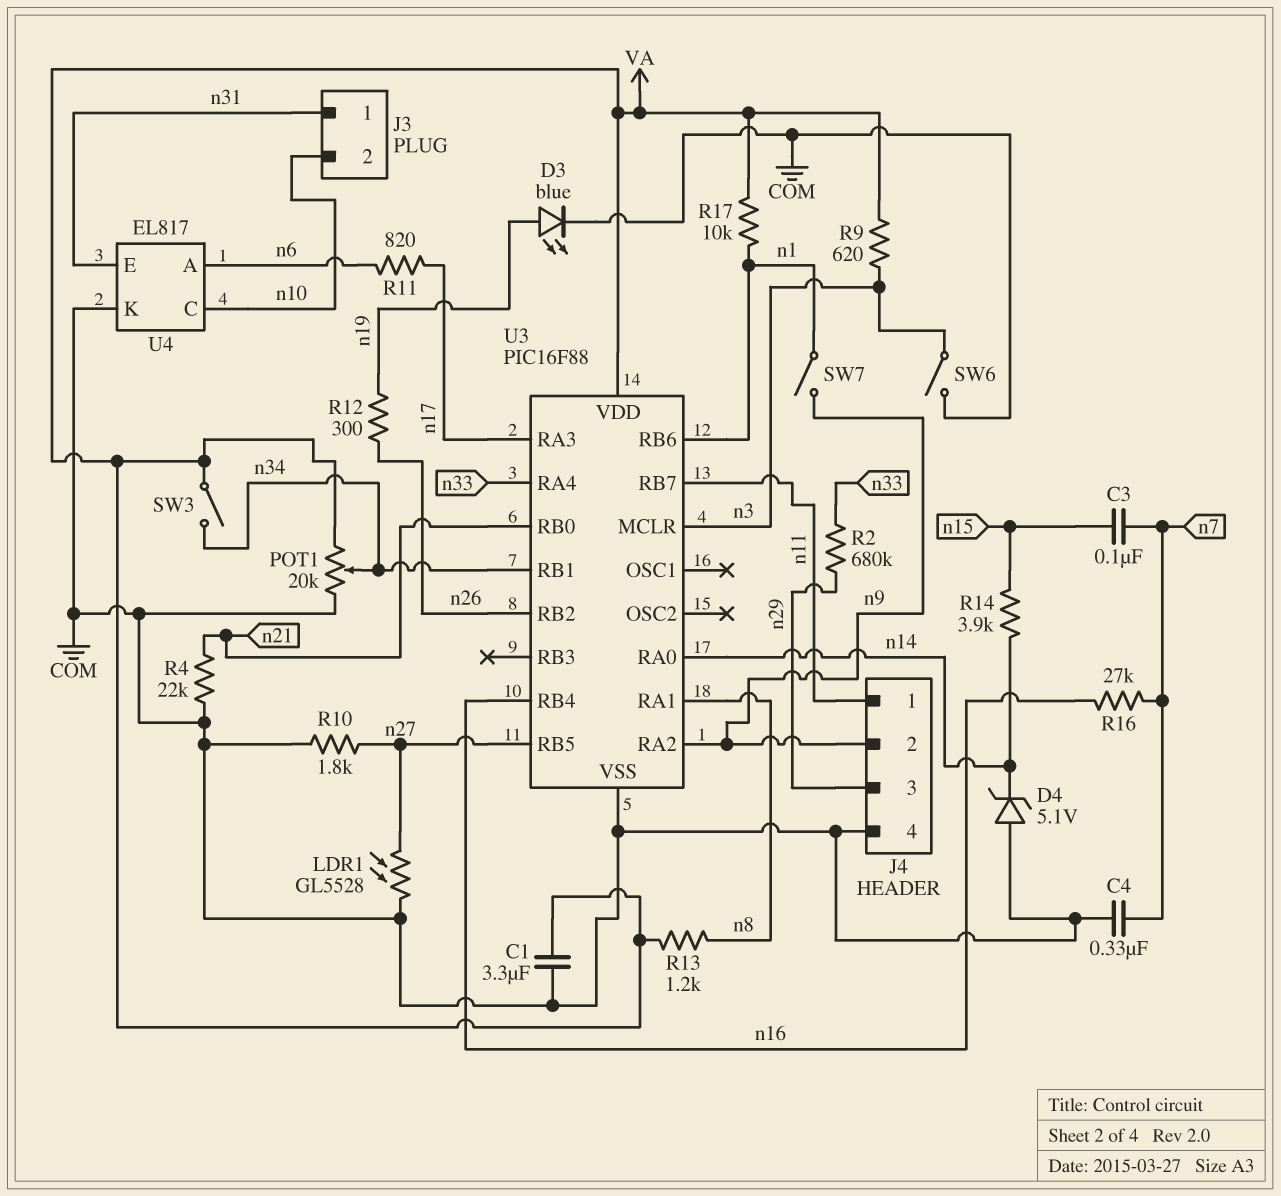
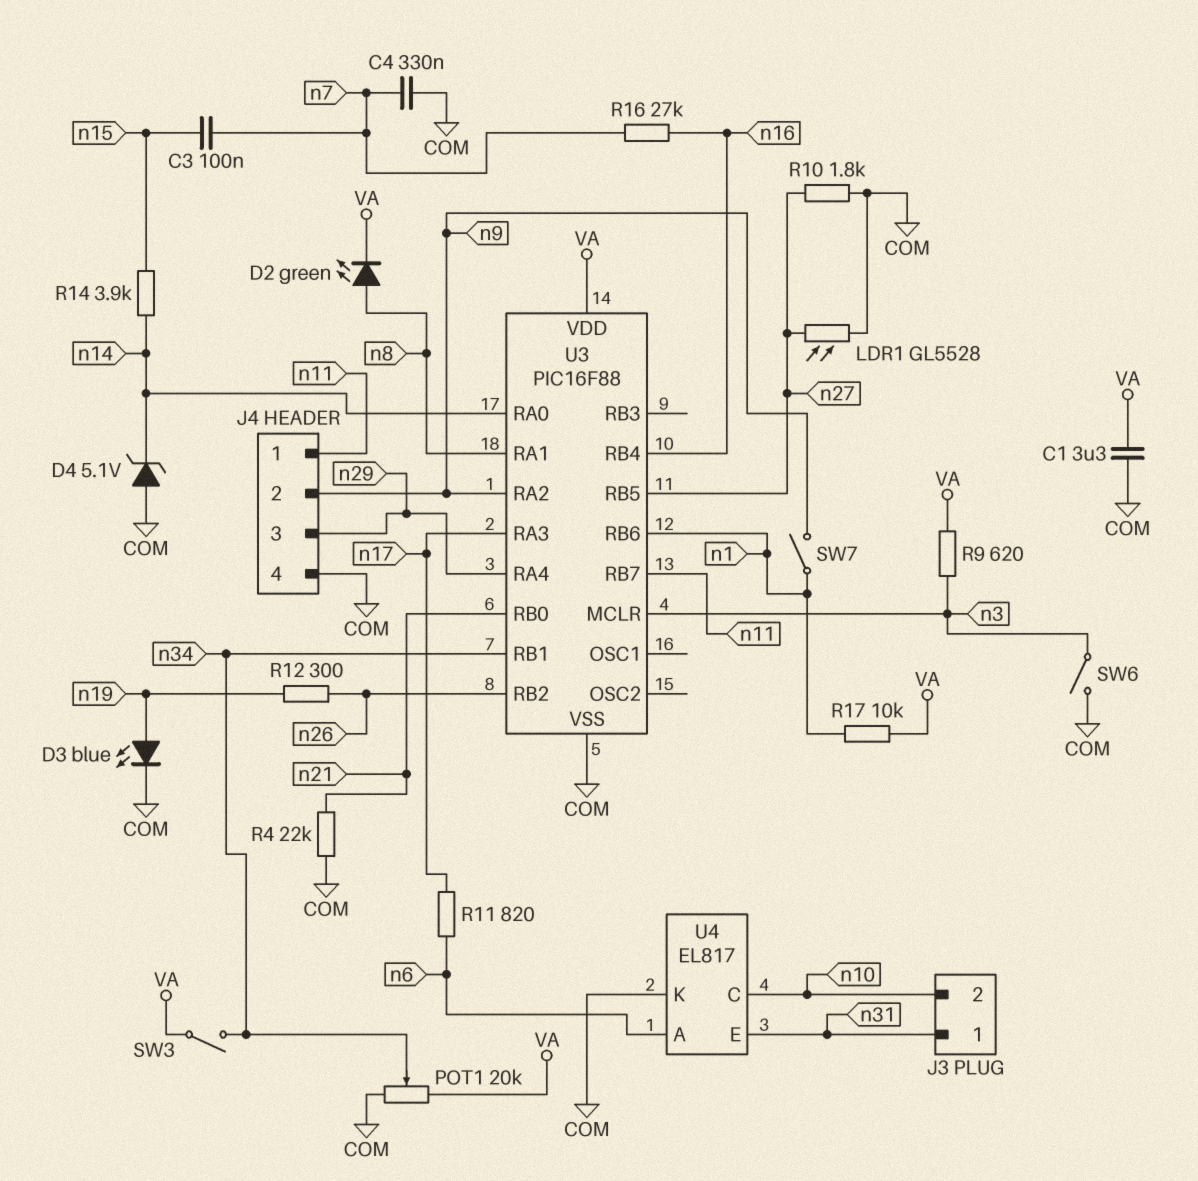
D2: none -> LED green (A n8, K VA)
R2: 680k (n29, n33) -> none
R13: 1.2k (VA, n8) -> none
U3 pin RA4: n33 -> n29

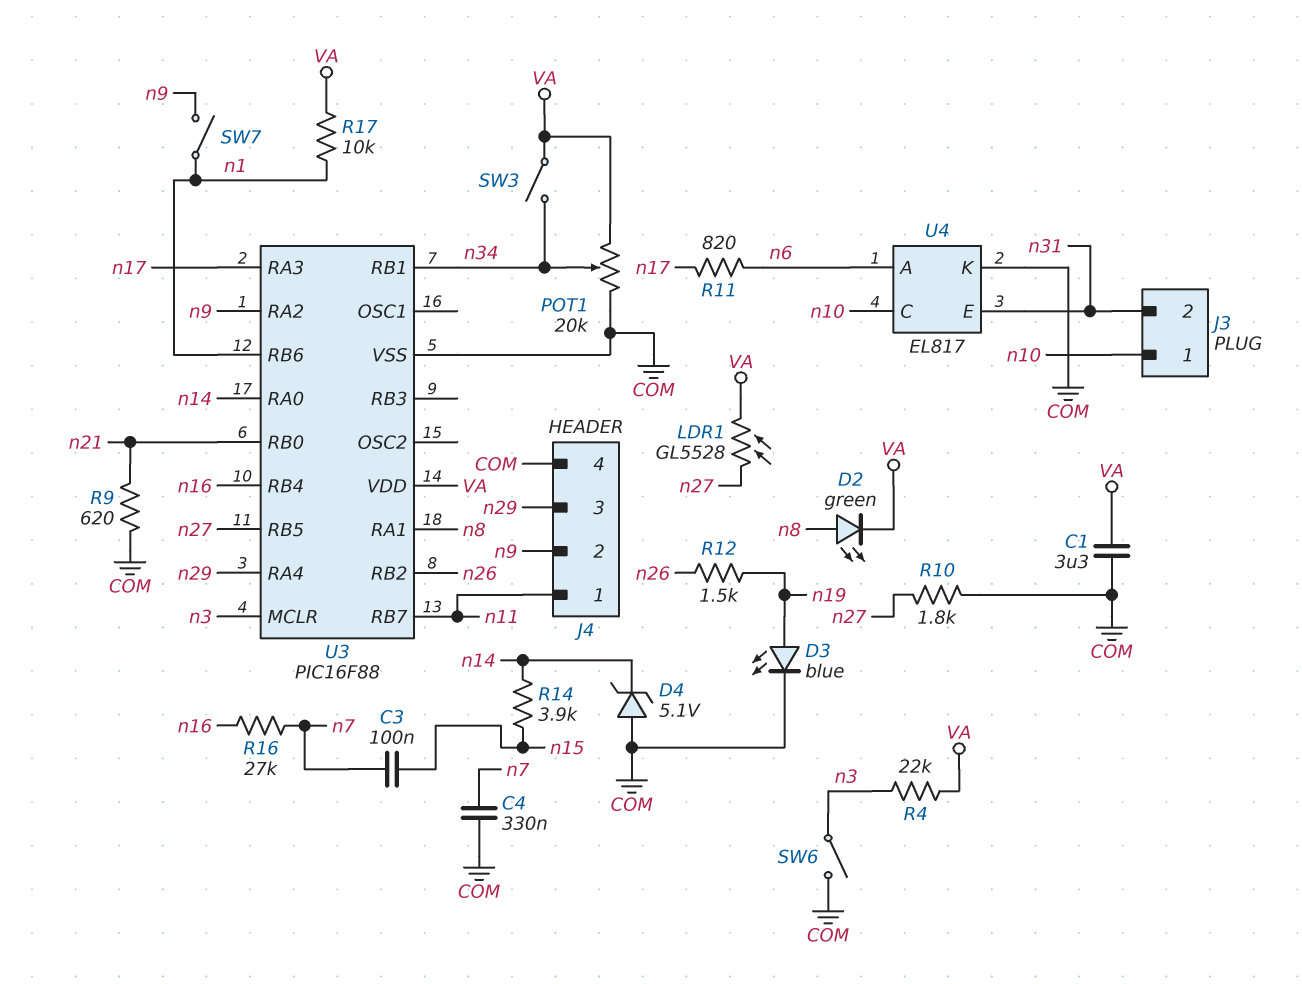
J3 pin 1: n31 -> n10
J3 pin 2: n10 -> n31
LDR1: GL5528 (COM, n27) -> GL5528 (VA, n27)
R4: 22k (COM, n21) -> 22k (VA, n3)
R9: 620 (VA, n3) -> 620 (COM, n21)
R12: 300 (n19, n26) -> 1.5k (n19, n26)

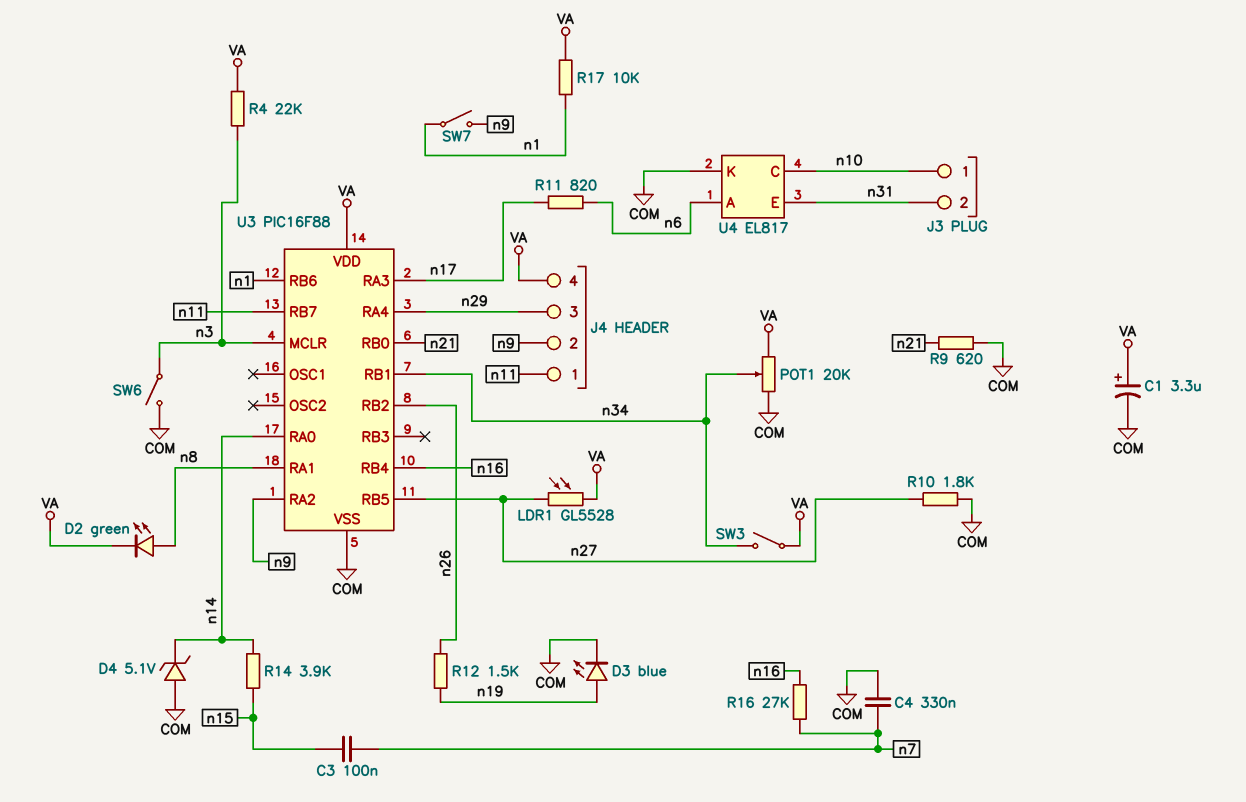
C1: 3.3uF (COM, VA) -> 3.3uF (plus VA, minus COM)
J4 pin 4: COM -> VA

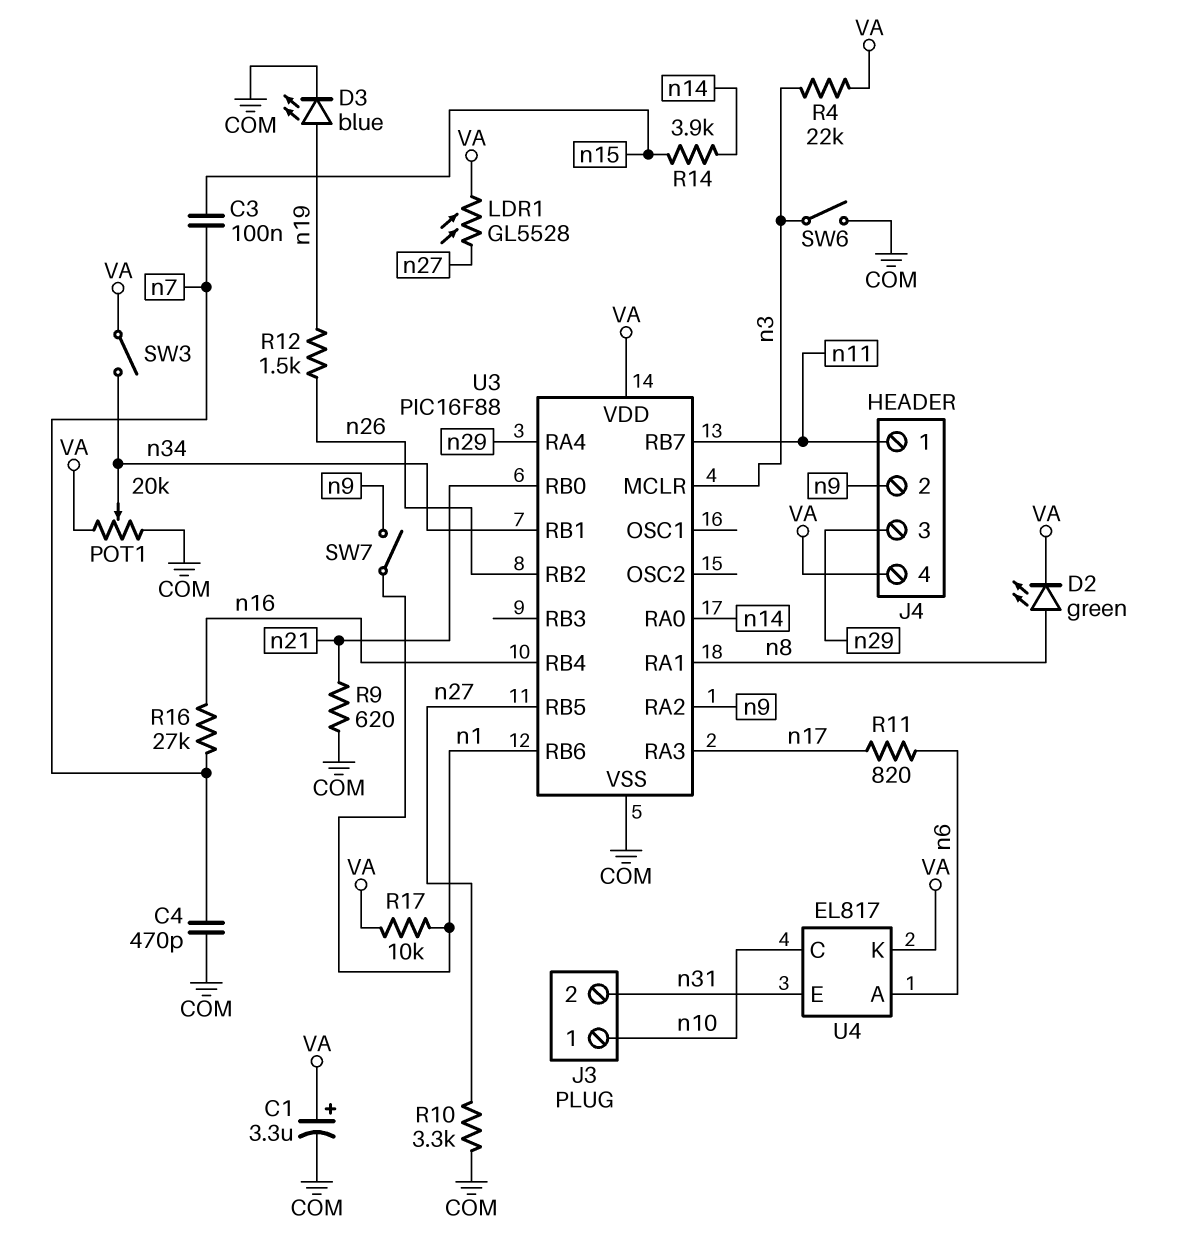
C4: 330nF (COM, n7) -> 470pF (COM, n7)
D4: zener 5.1V (A COM, K n14) -> none
R10: 1.8k (COM, n27) -> 3.3k (COM, n27)
U4 pin K: COM -> VA

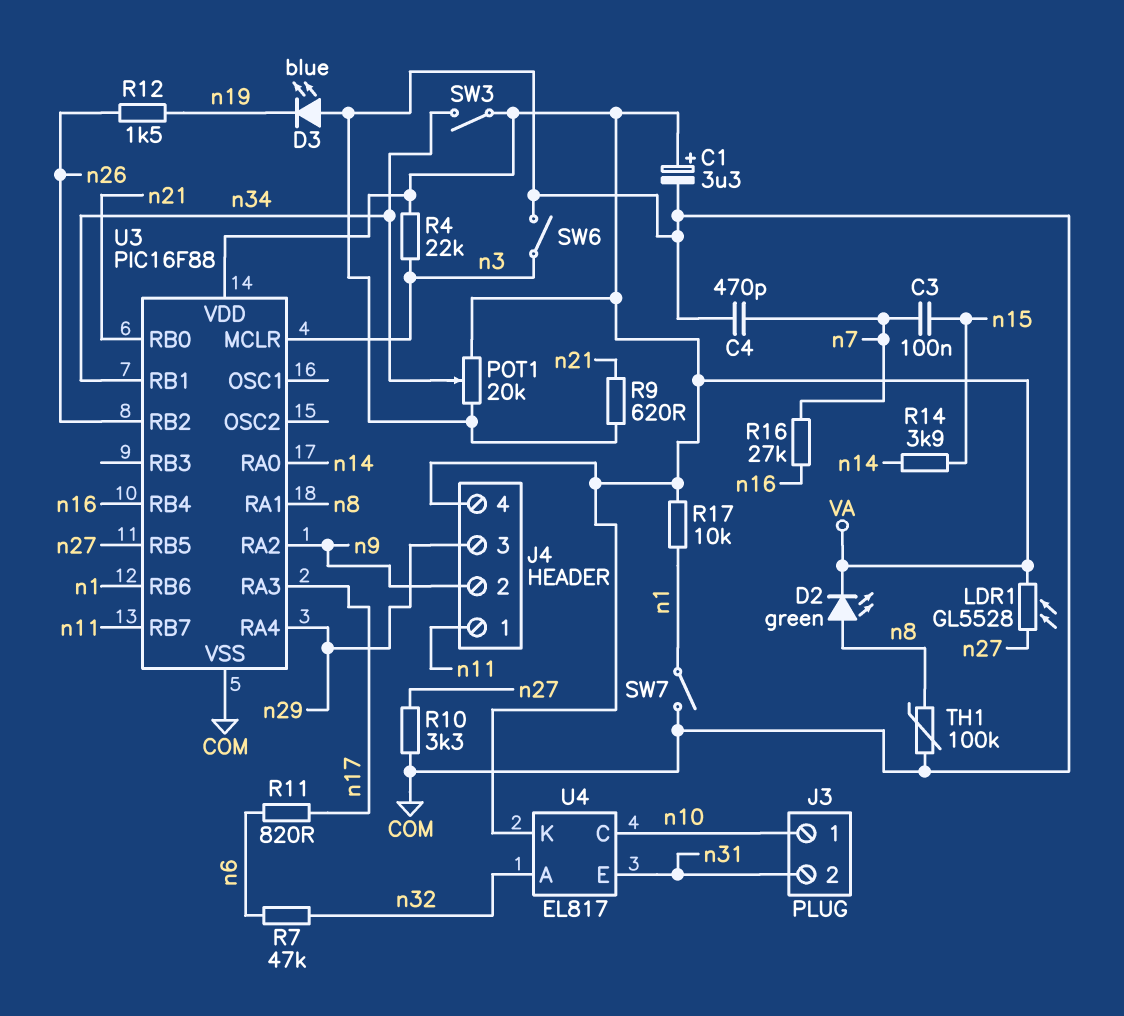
D3: LED blue (A n19, K COM) -> LED blue (A COM, K n19)
R7: none -> 47k (n6, n32)
SW7: switch (n1, n9) -> switch (COM, n1)
TH1: none -> 100k (COM, n8)
U4 pin A: n6 -> n32

